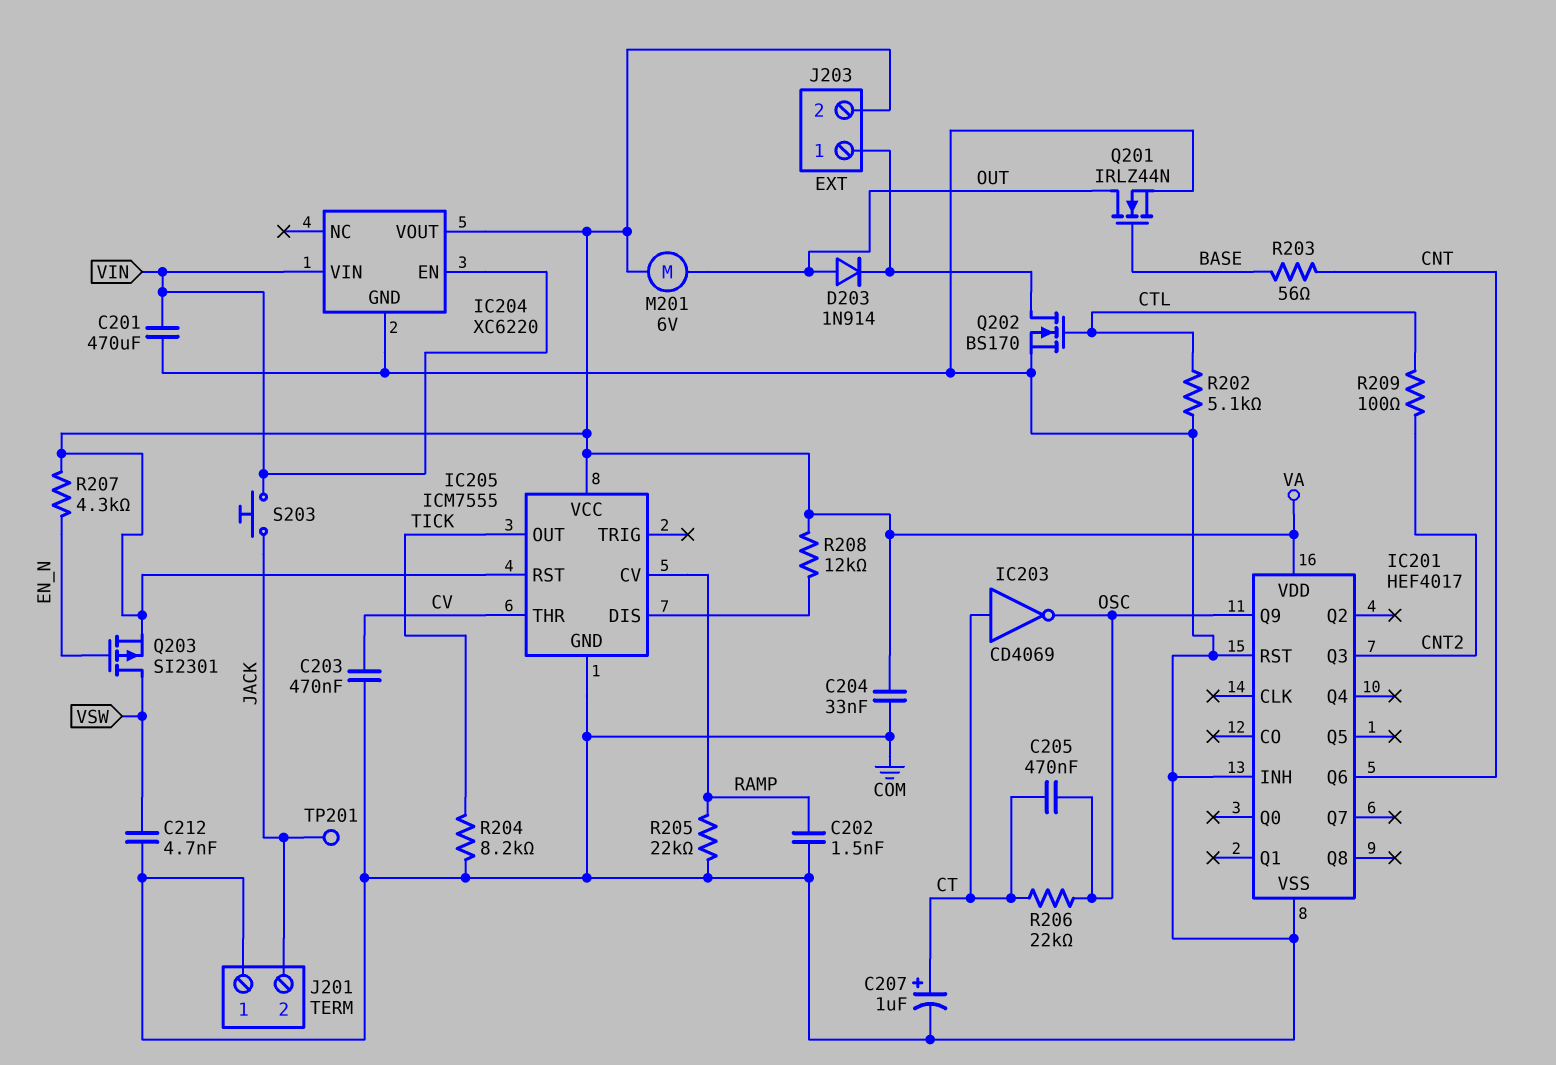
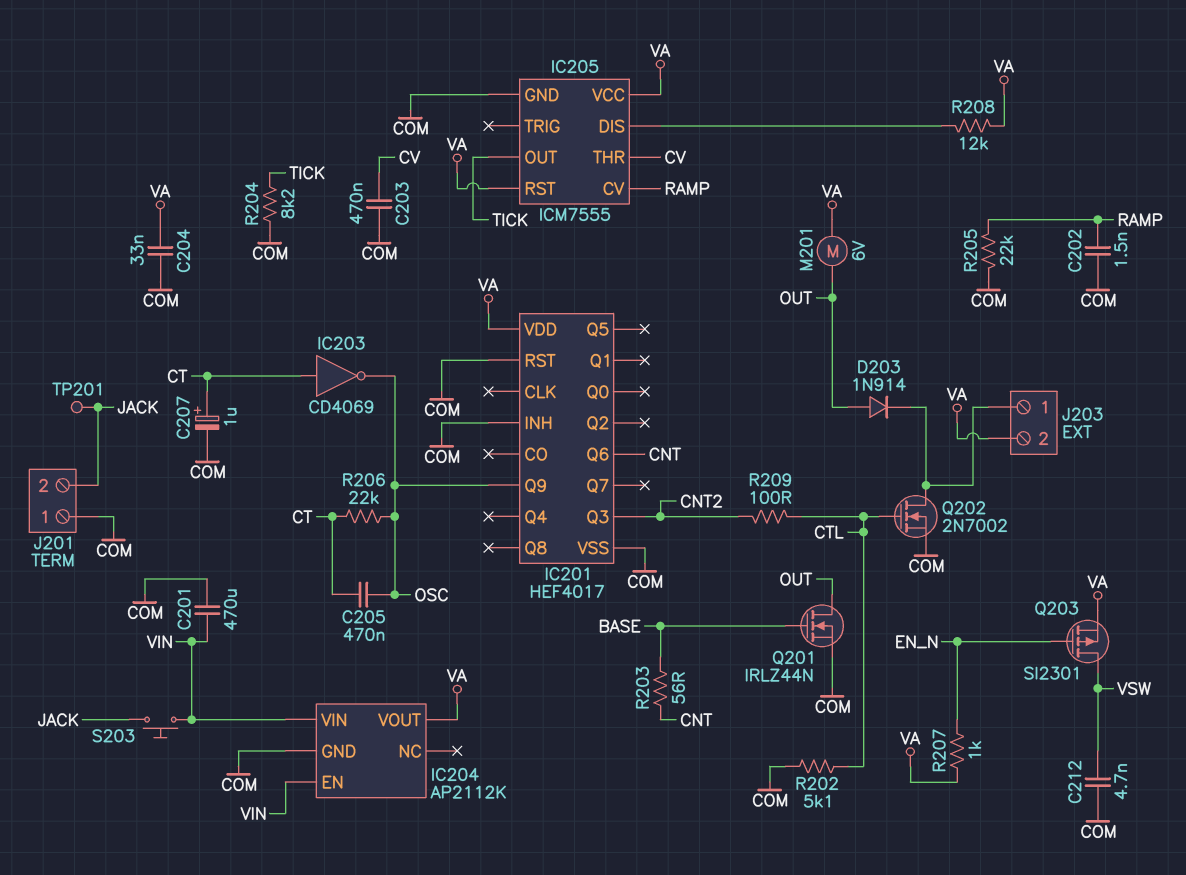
IC204: XC6220 -> AP2112K
Q202: NMOS BS170 (G CTL, D J203/1, S COM) -> NMOS 2N7002 (G CTL, D J203/1, S COM)
R207: 4.3k (EN_N, VA) -> 1k (EN_N, VA)

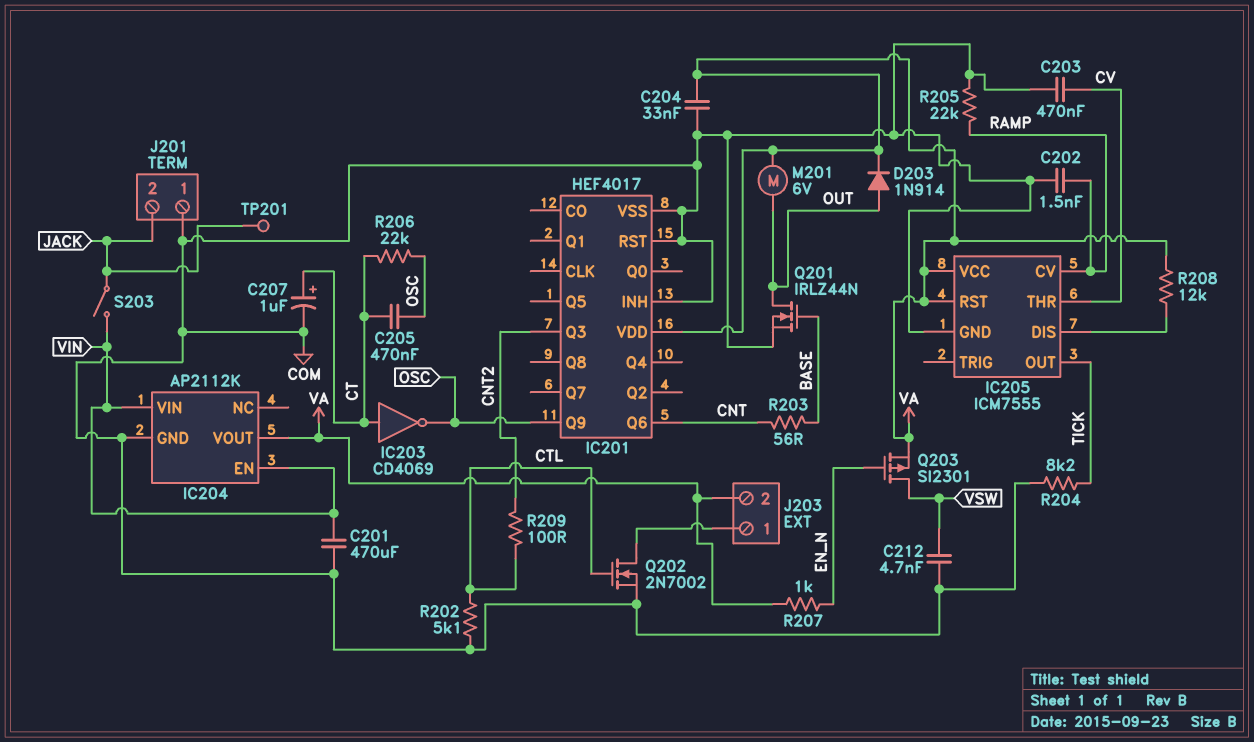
D203: diode 1N914 (A OUT, K J203/1) -> diode 1N914 (A OUT, K VA)
S203: button (JACK, VIN) -> switch (JACK, VIN)

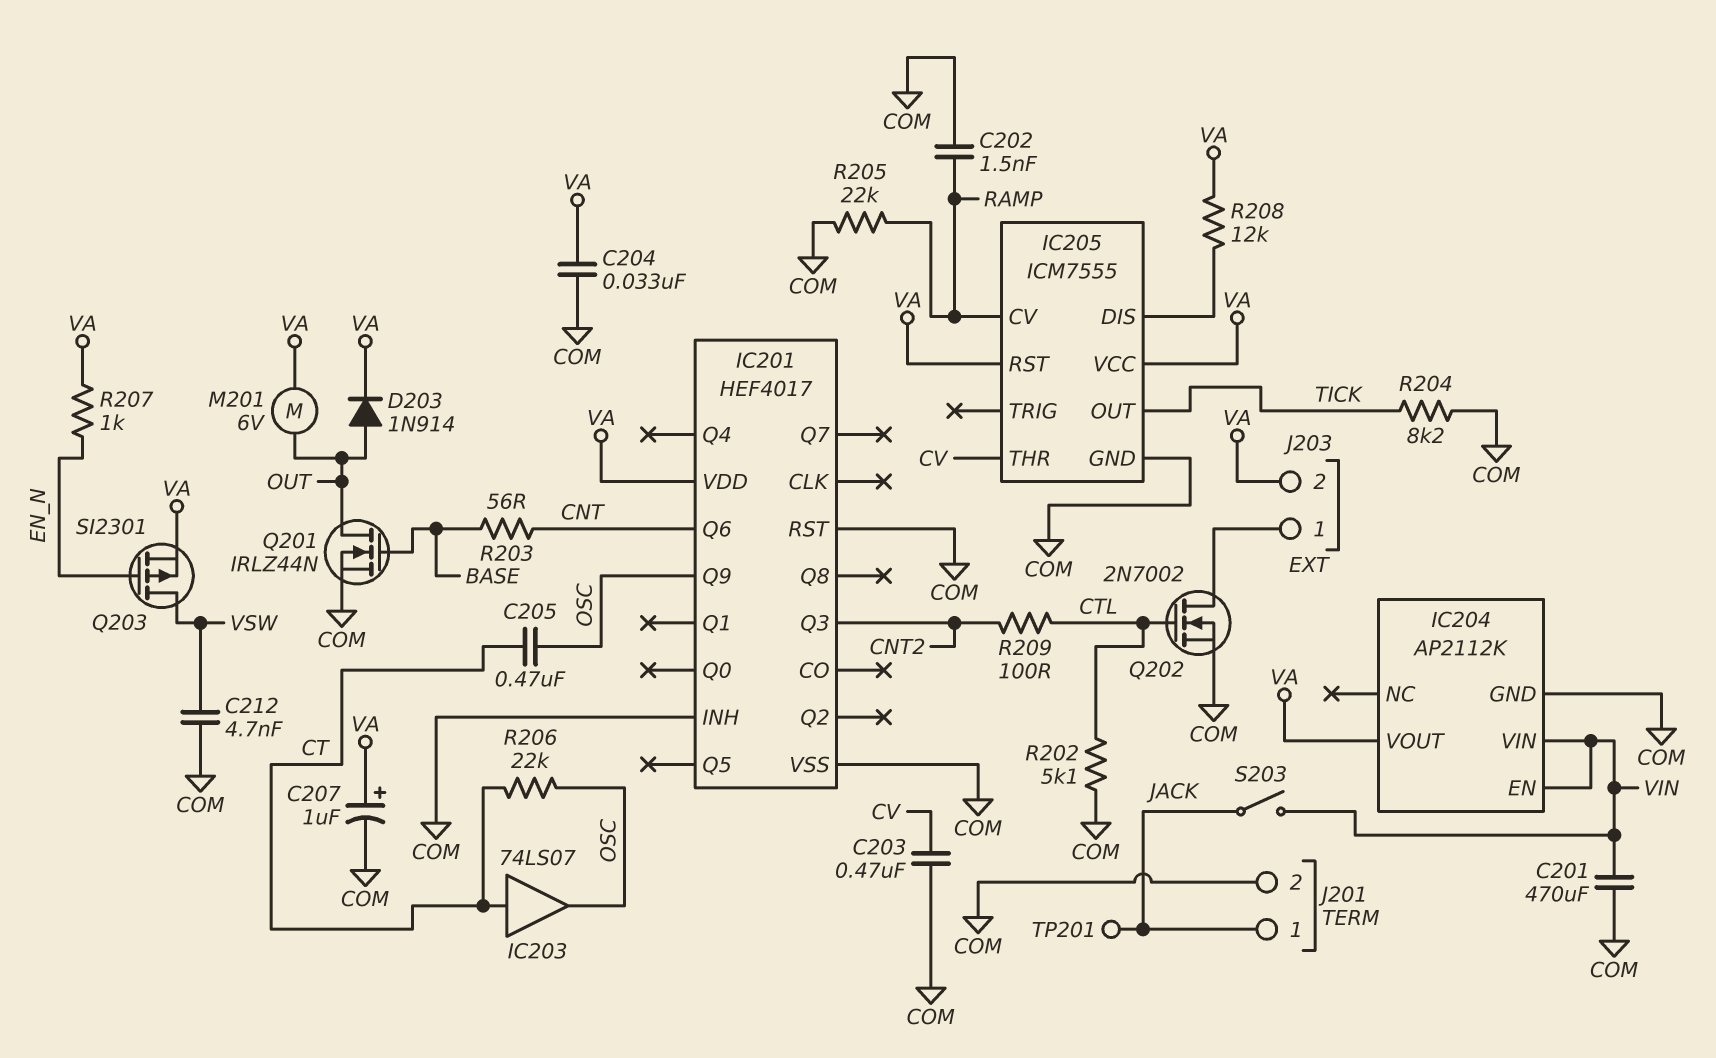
C207: 1uF (plus CT, minus COM) -> 1uF (plus VA, minus COM)
IC203: NOT CD4069 (in CT, out OSC) -> buffer 74LS07 (in CT, out OSC)
J201 pin 1: COM -> JACK
J201 pin 2: JACK -> COM

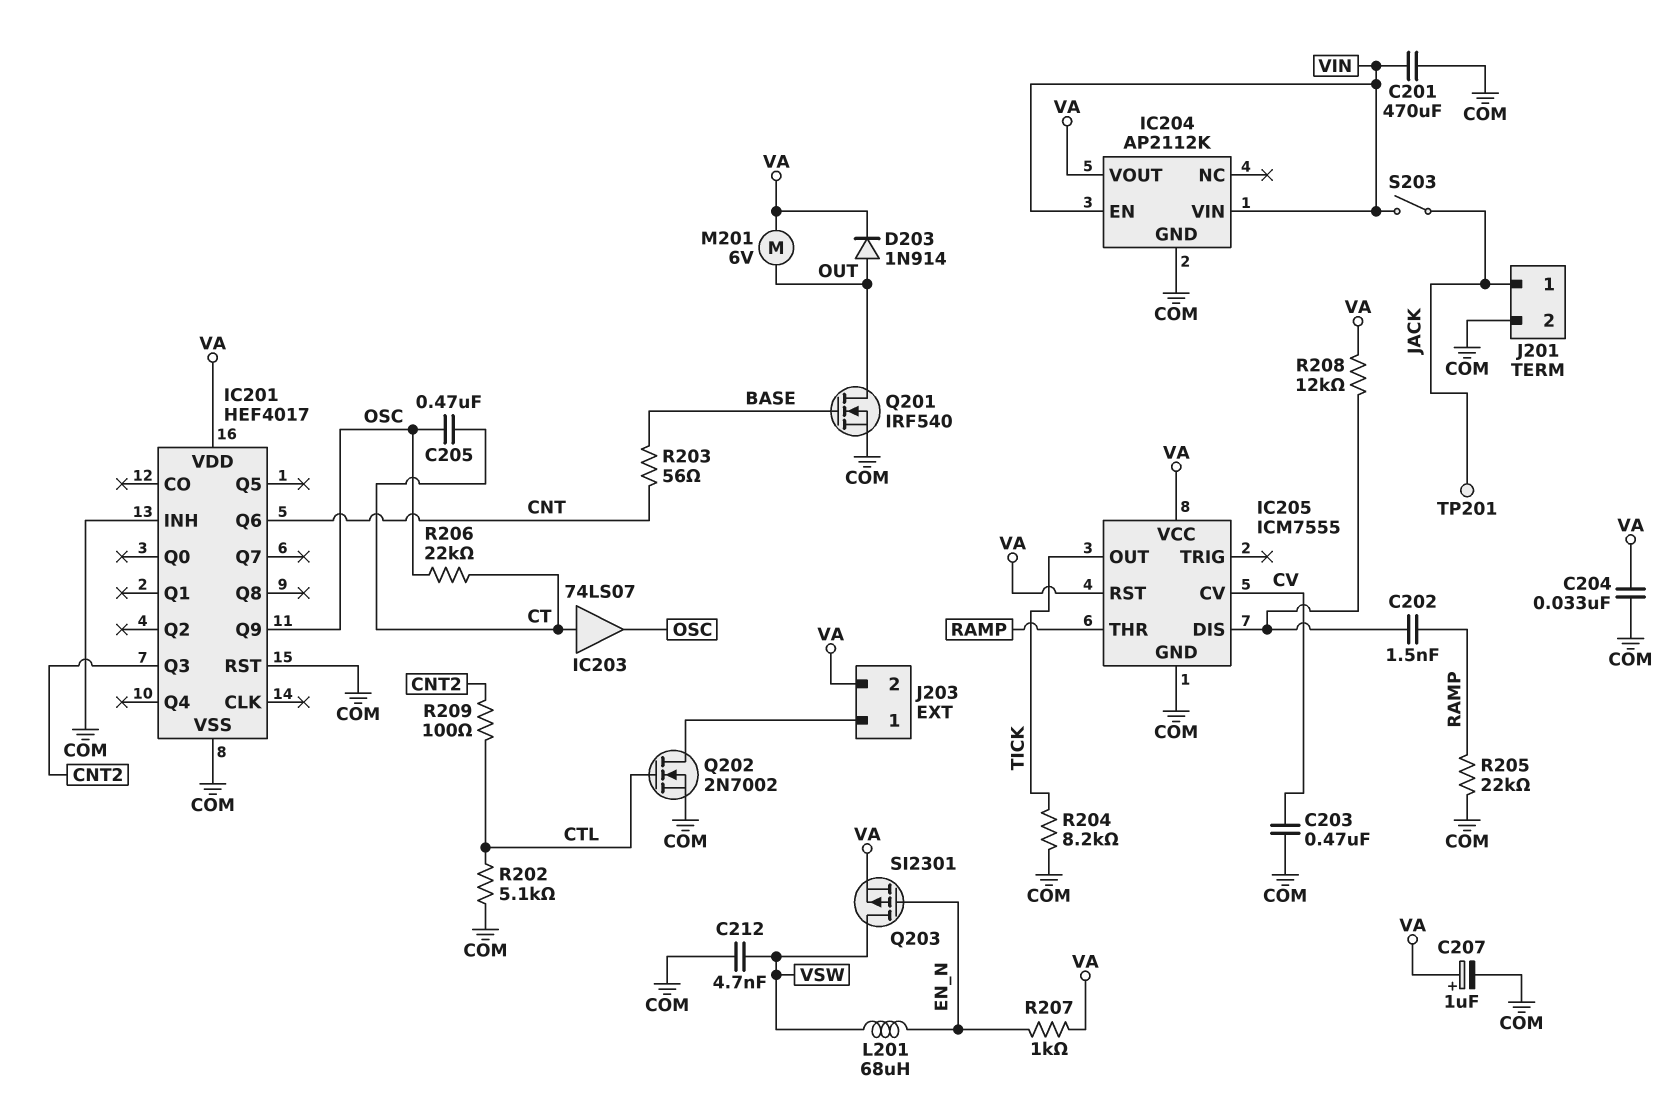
C202: 1.5nF (COM, RAMP) -> 1.5nF (IC205/DIS, RAMP)
IC205 pin CV: RAMP -> CV
IC205 pin THR: CV -> RAMP
L201: none -> 68uH (EN_N, VSW)
Q201: NMOS IRLZ44N (G BASE, D OUT, S COM) -> NMOS IRF540 (G BASE, D OUT, S COM)

